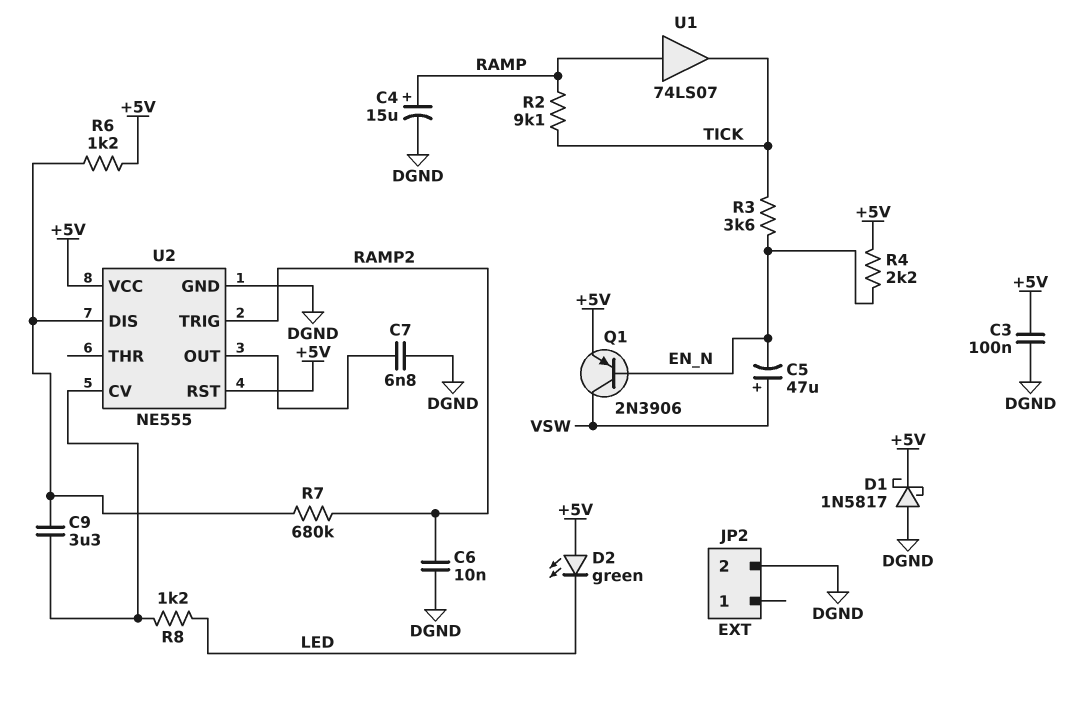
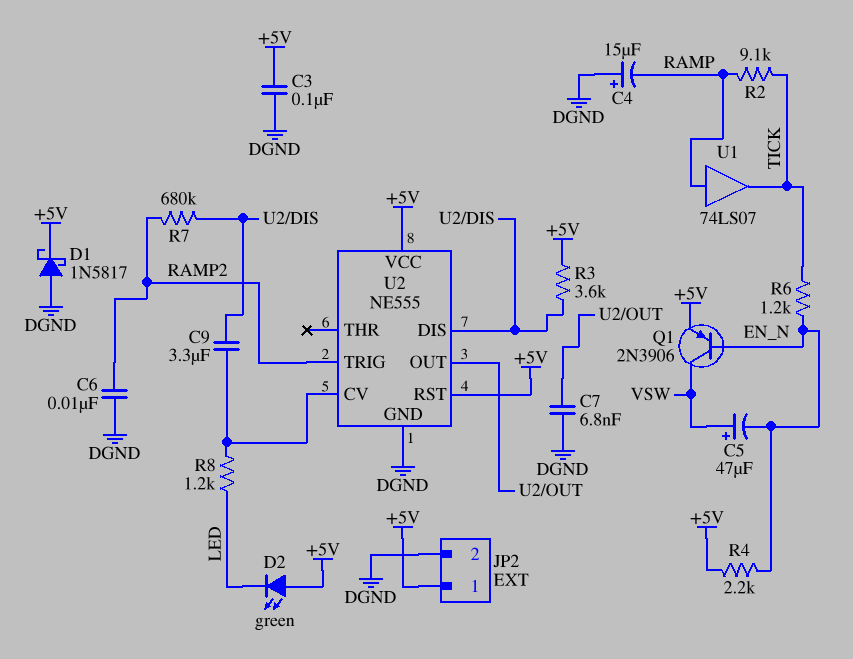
C4: 15uF (plus RAMP, minus DGND) -> 15uF (plus DGND, minus RAMP)
JP2 pin 1: none -> +5V
R3: 3.6k (EN_N, TICK) -> 3.6k (+5V, U2/DIS)
R6: 1.2k (+5V, U2/DIS) -> 1.2k (EN_N, TICK)

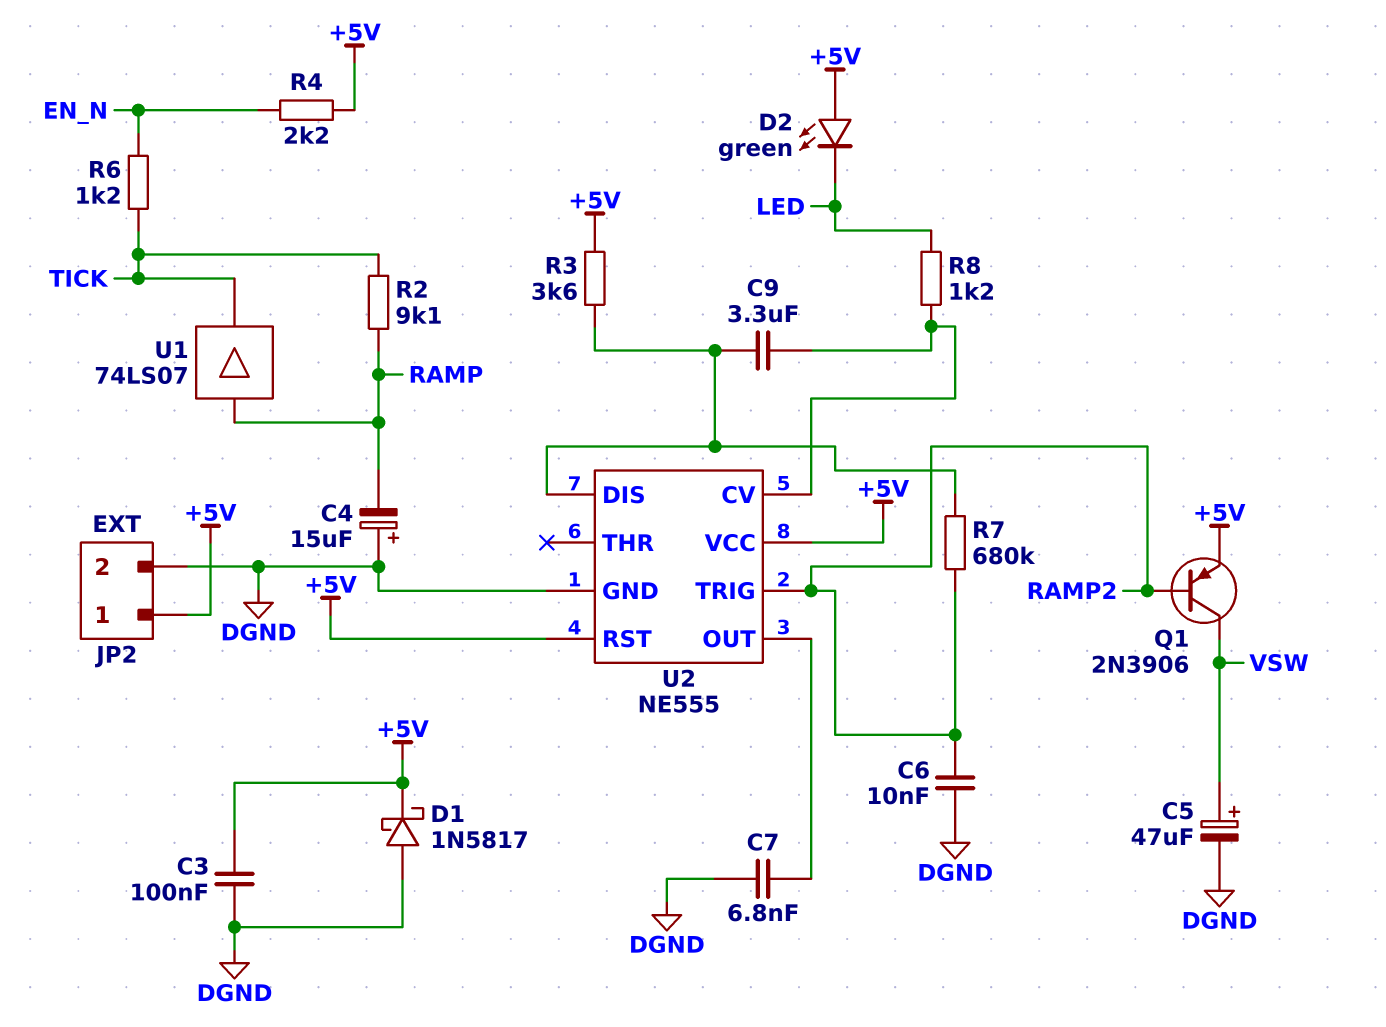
C5: 47uF (plus VSW, minus EN_N) -> 47uF (plus VSW, minus DGND)
Q1: PNP 2N3906 (B EN_N, C VSW, E +5V) -> PNP 2N3906 (B RAMP2, C VSW, E +5V)

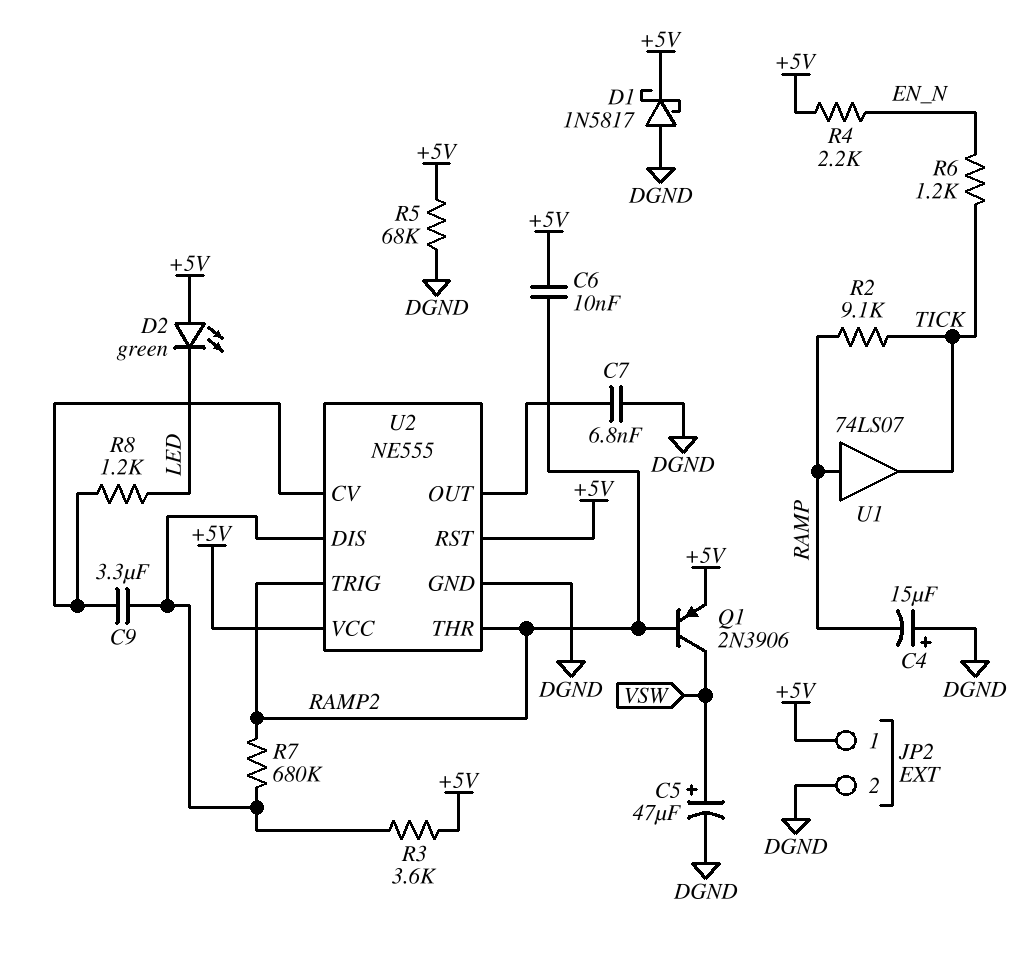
C3: 100nF (+5V, DGND) -> none
C6: 10nF (DGND, RAMP2) -> 10nF (+5V, RAMP2)
R5: none -> 68k (+5V, DGND)
U2 pin THR: none -> RAMP2

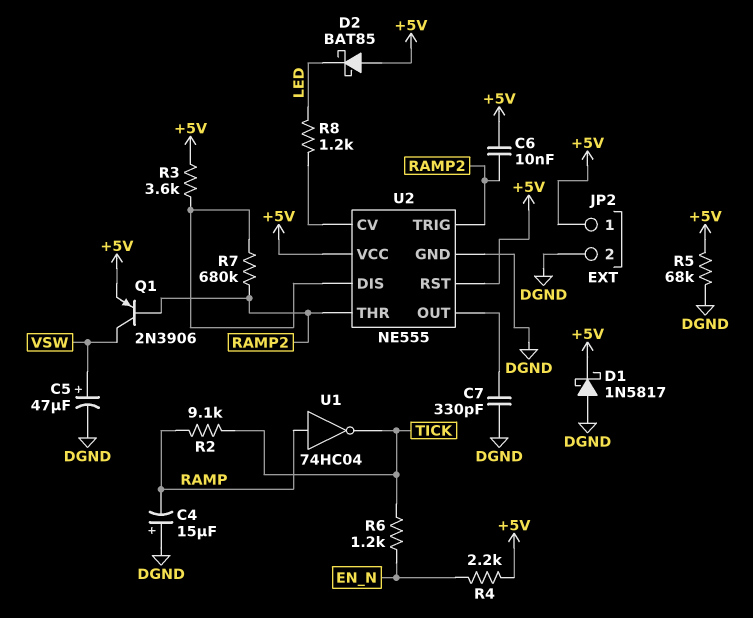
C7: 6.8nF (DGND, U2/OUT) -> 330pF (DGND, U2/OUT)
C9: 3.3uF (U2/CV, U2/DIS) -> none
D2: LED green (A +5V, K LED) -> schottky BAT85 (A +5V, K LED)
U1: buffer 74LS07 (in RAMP, out TICK) -> NOT 74HC04 (in RAMP, out TICK)

